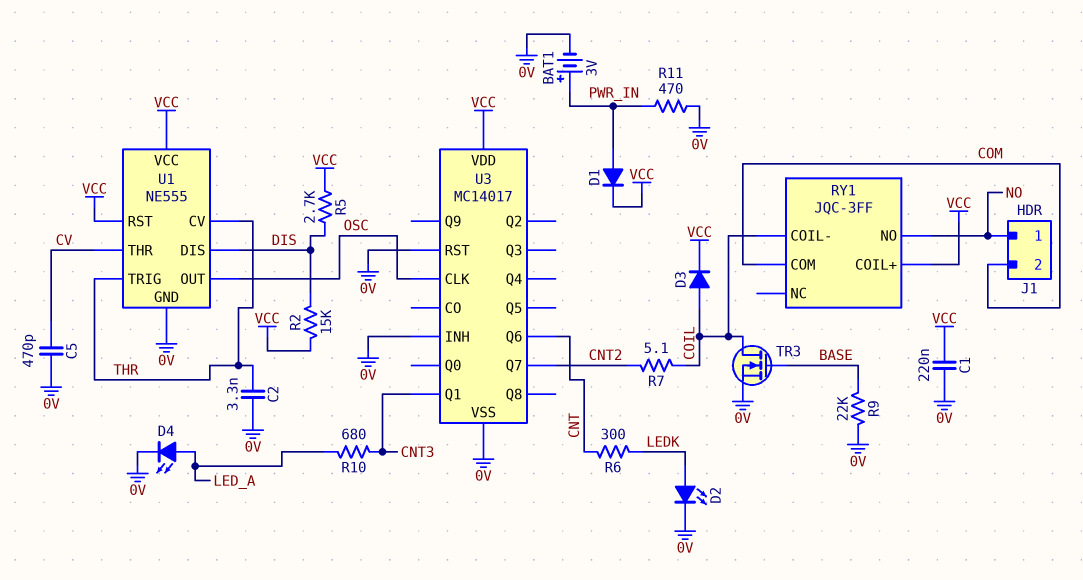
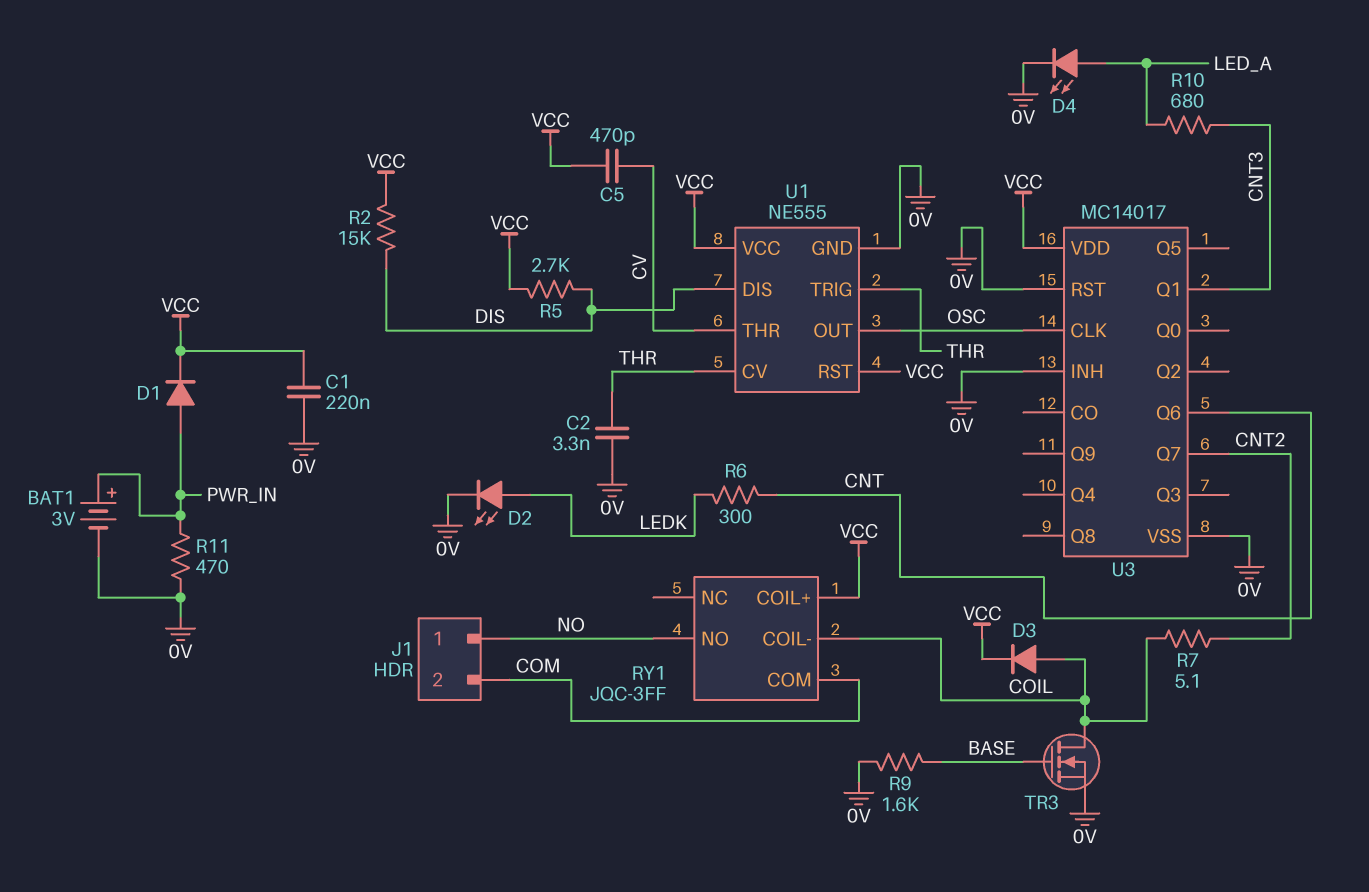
C5: 470pF (0V, CV) -> 470pF (CV, VCC)
R9: 22k (0V, BASE) -> 1.6k (0V, BASE)

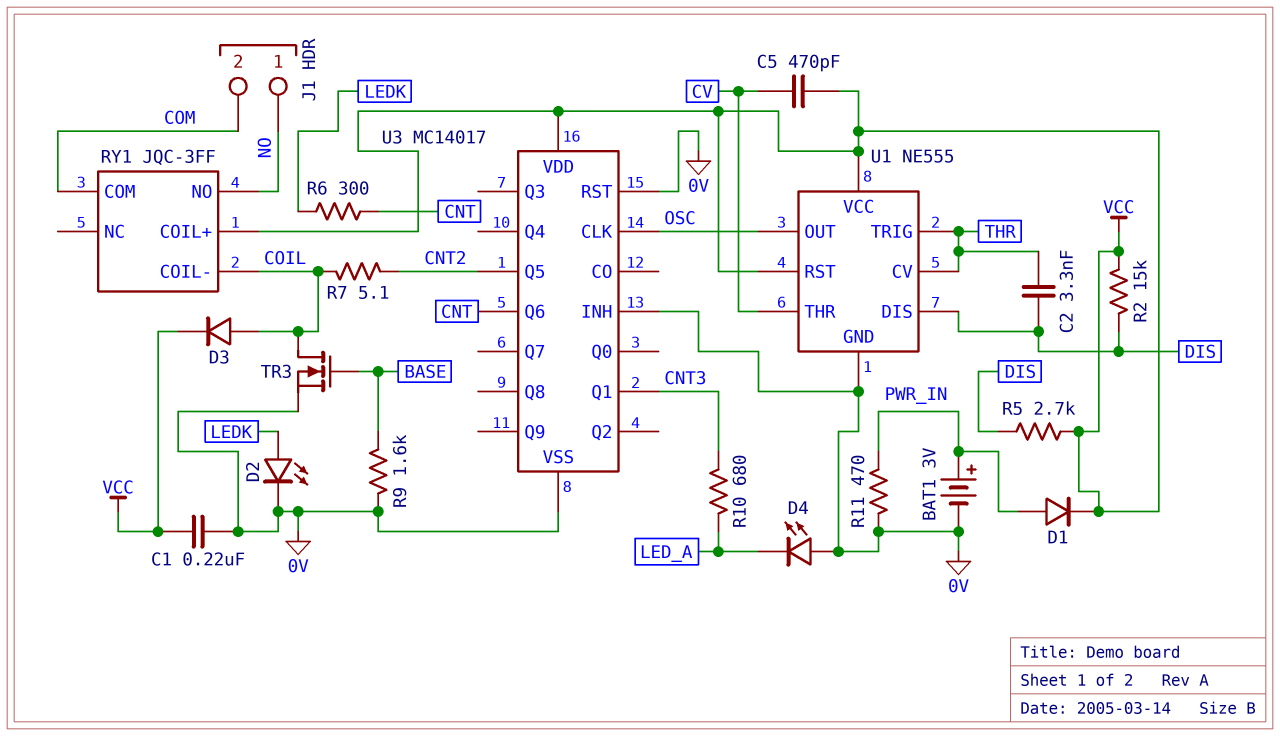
C2: 3.3nF (0V, THR) -> 3.3nF (DIS, THR)
D4: LED (A LED_A, K 0V) -> LED (A 0V, K LED_A)
U3 pin Q5: none -> CNT2
U3 pin Q7: CNT2 -> none

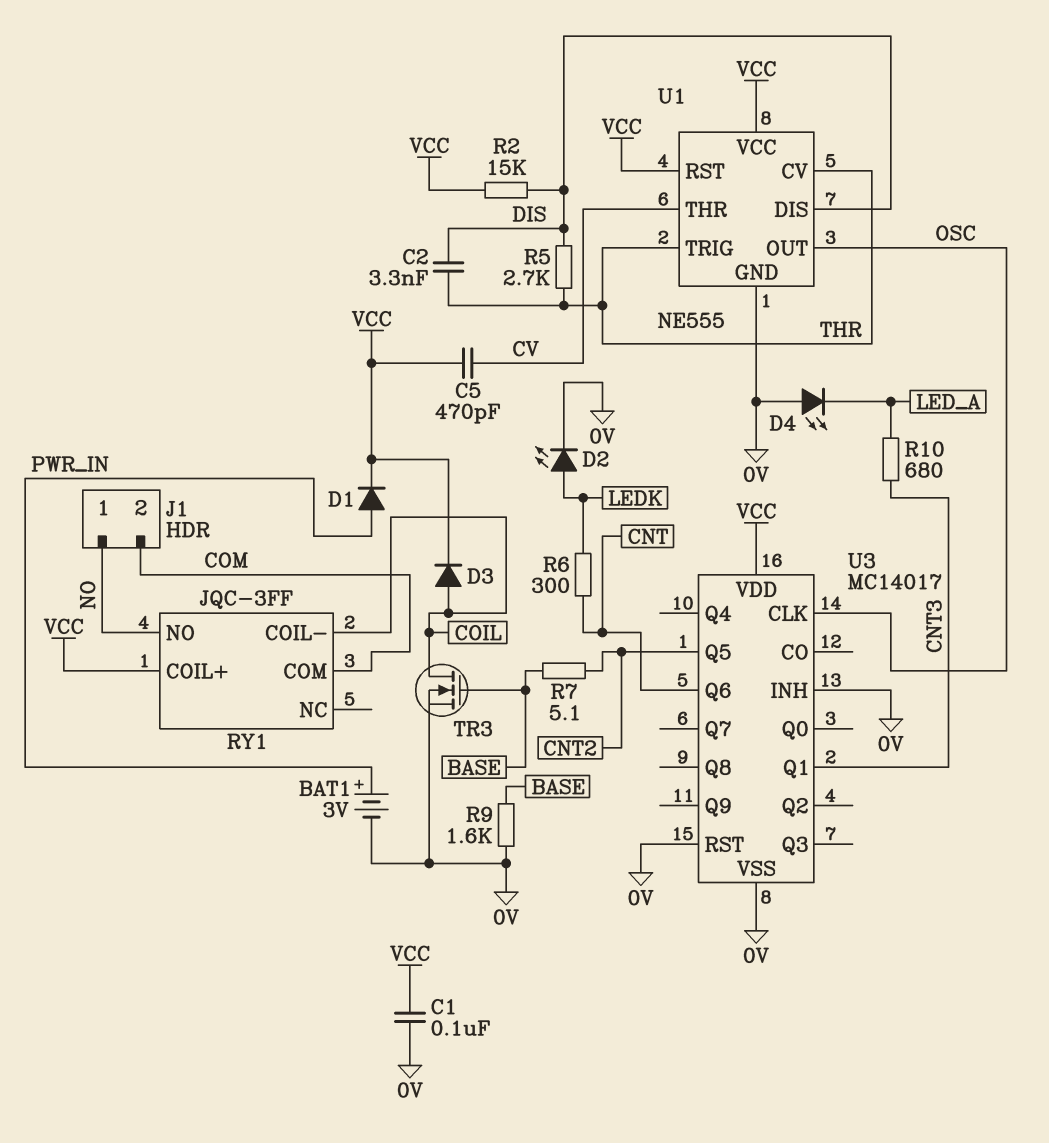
C1: 220nF (0V, VCC) -> 100nF (0V, VCC)
R5: 2.7k (DIS, VCC) -> 2.7k (DIS, THR)
R7: 5.1 (CNT2, COIL) -> 5.1 (BASE, CNT2)
R11: 470 (0V, PWR_IN) -> none

